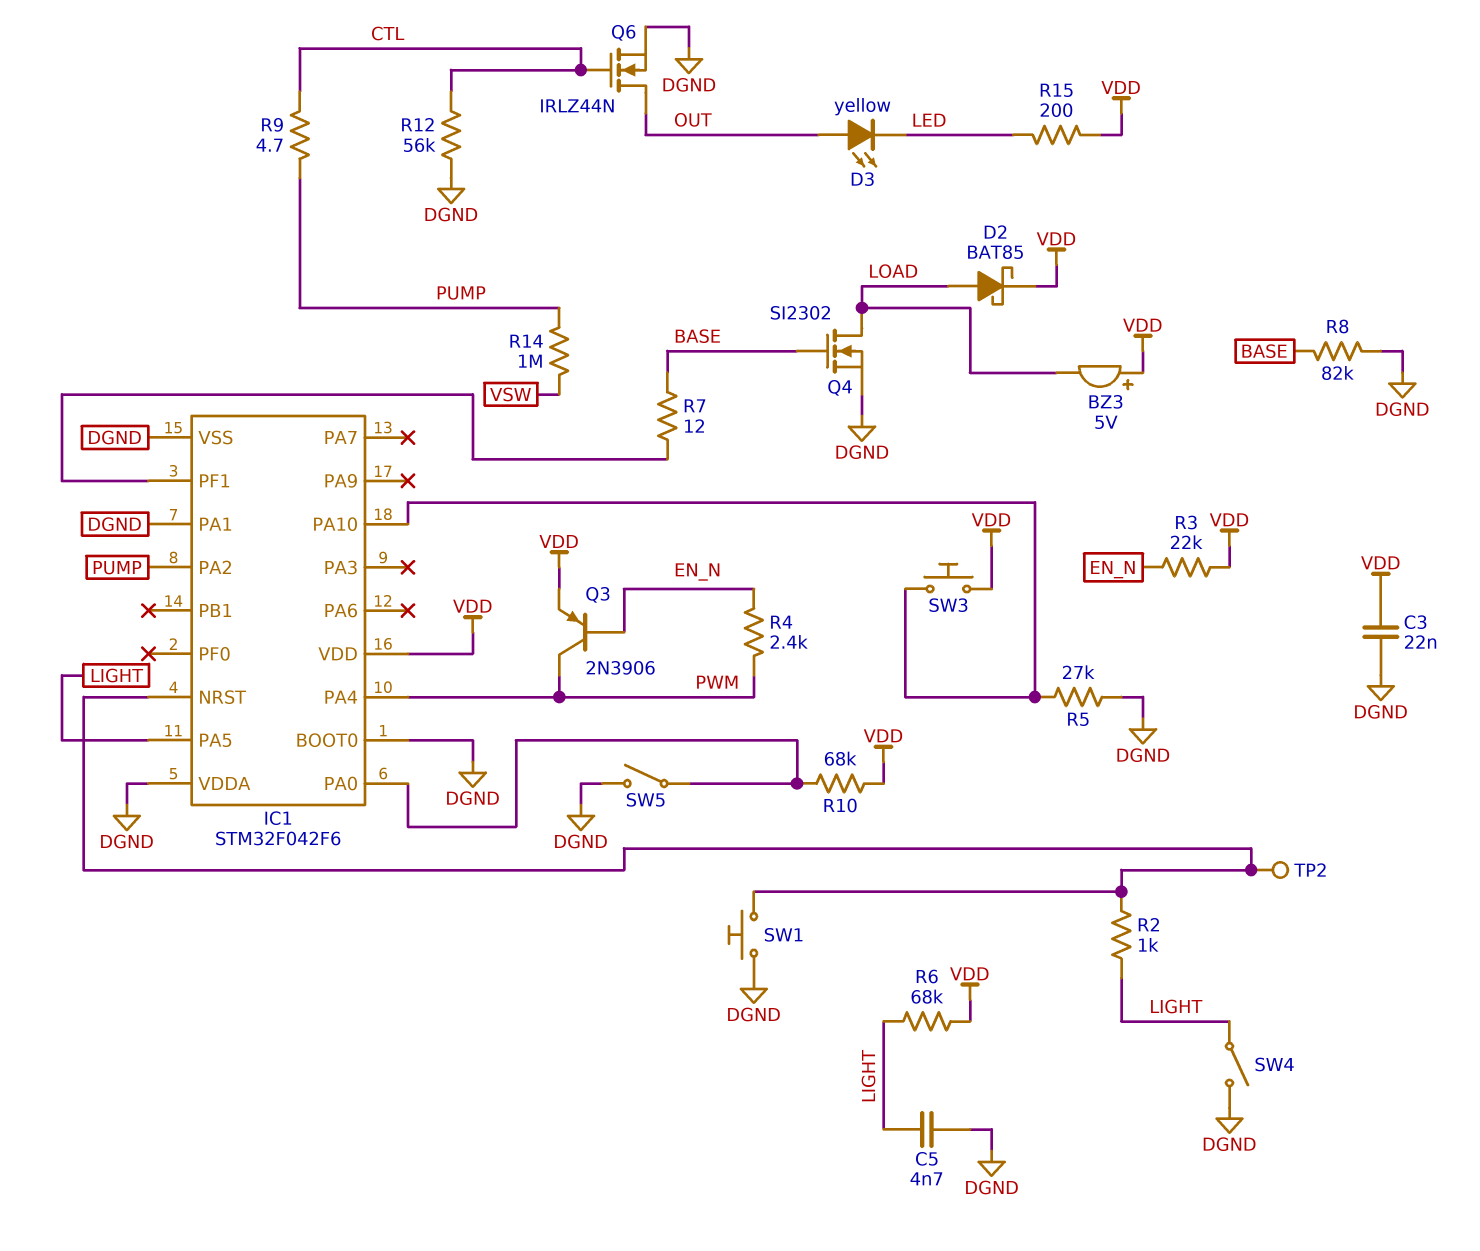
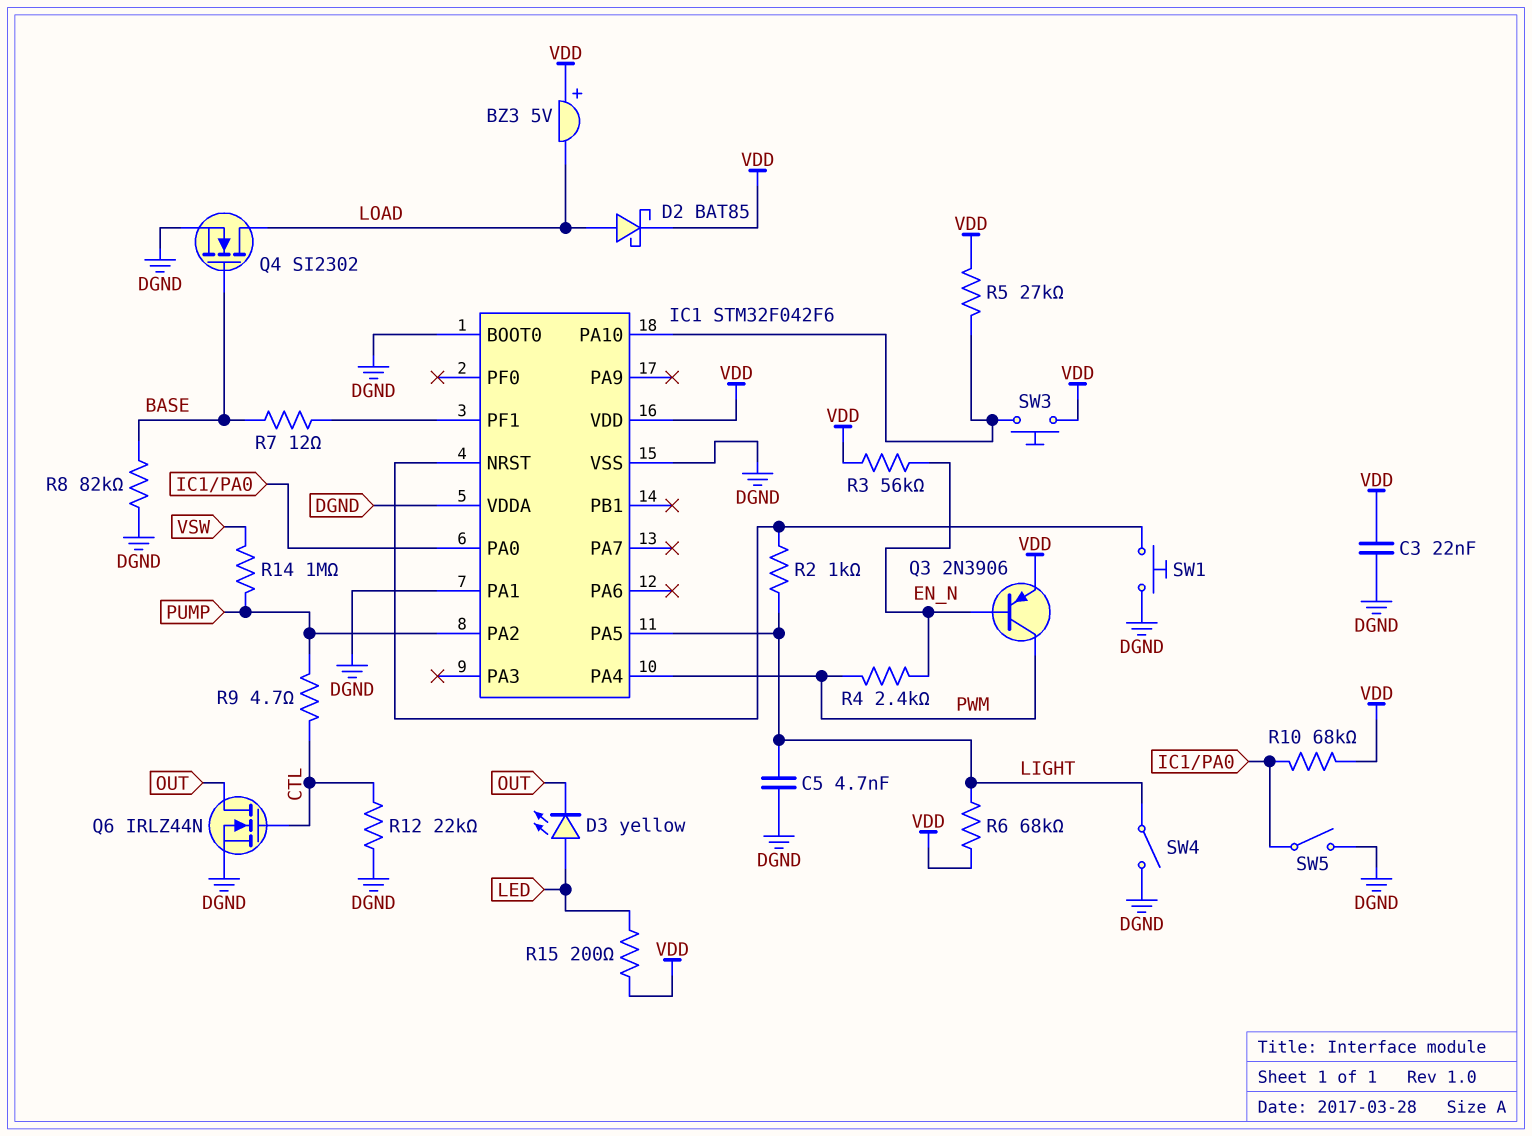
D3: LED yellow (A OUT, K LED) -> LED yellow (A LED, K OUT)
R3: 22k (EN_N, VDD) -> 56k (EN_N, VDD)
R5: 27k (DGND, IC1/PA10) -> 27k (IC1/PA10, VDD)
R12: 56k (CTL, DGND) -> 22k (CTL, DGND)
TP2: test point (IC1/NRST) -> none

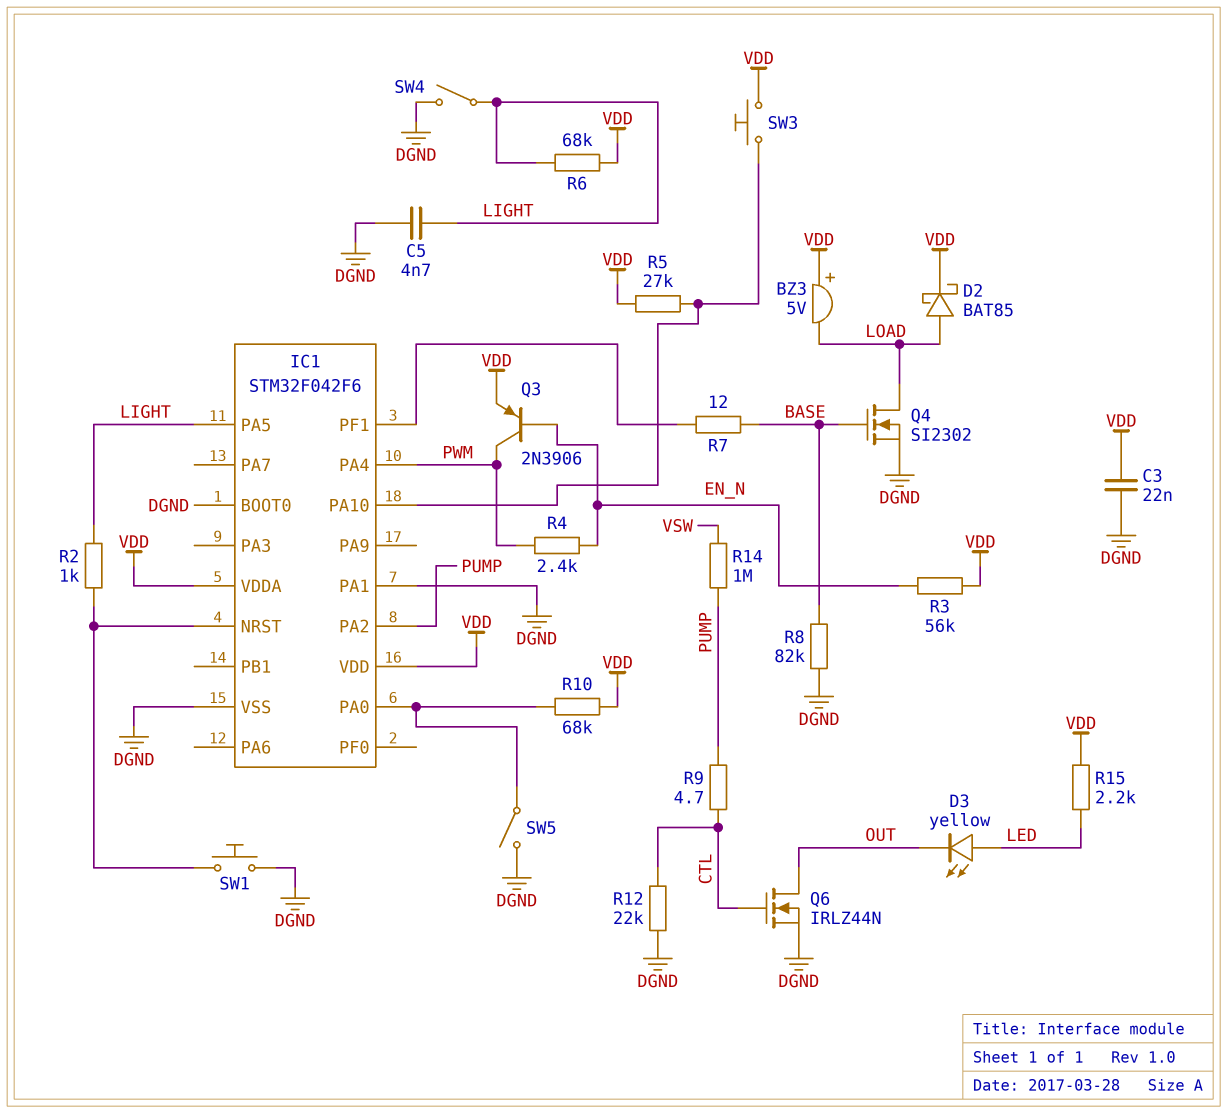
IC1 pin VDDA: DGND -> VDD
R15: 200 (LED, VDD) -> 2.2k (LED, VDD)

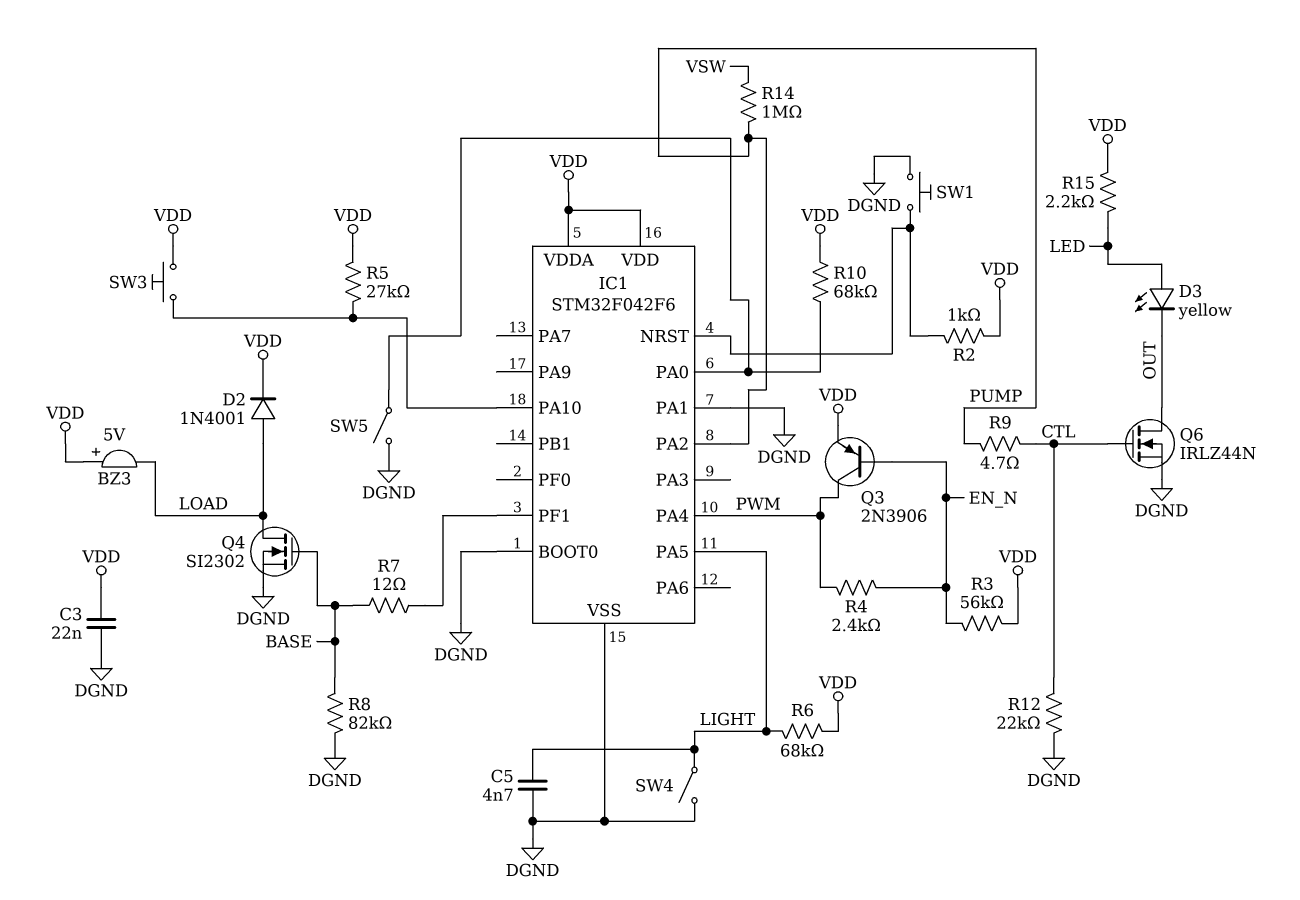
D2: schottky BAT85 (A LOAD, K VDD) -> diode 1N4001 (A LOAD, K VDD)
R2: 1k (IC1/NRST, LIGHT) -> 1k (IC1/NRST, VDD)

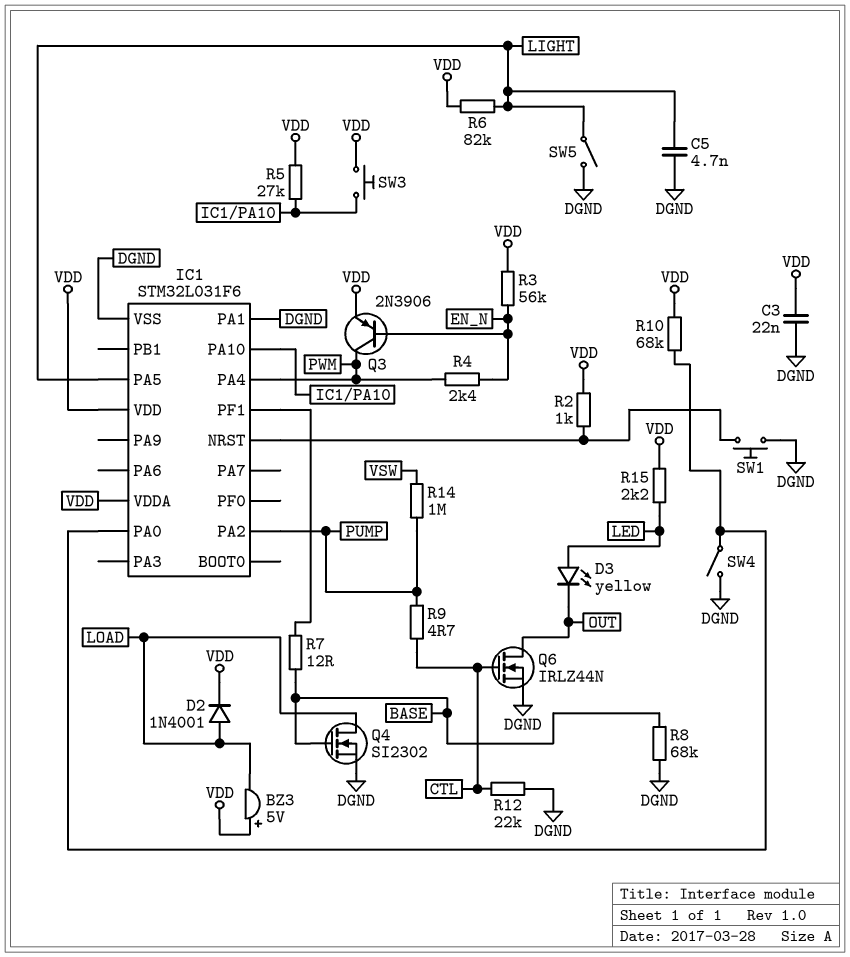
IC1: STM32F042F6 -> STM32L031F6
IC1 pin BOOT0: DGND -> none
R6: 68k (LIGHT, VDD) -> 82k (LIGHT, VDD)
R8: 82k (BASE, DGND) -> 68k (BASE, DGND)
SW4: switch (DGND, LIGHT) -> switch (DGND, IC1/PA0)
SW5: switch (DGND, IC1/PA0) -> switch (DGND, LIGHT)

